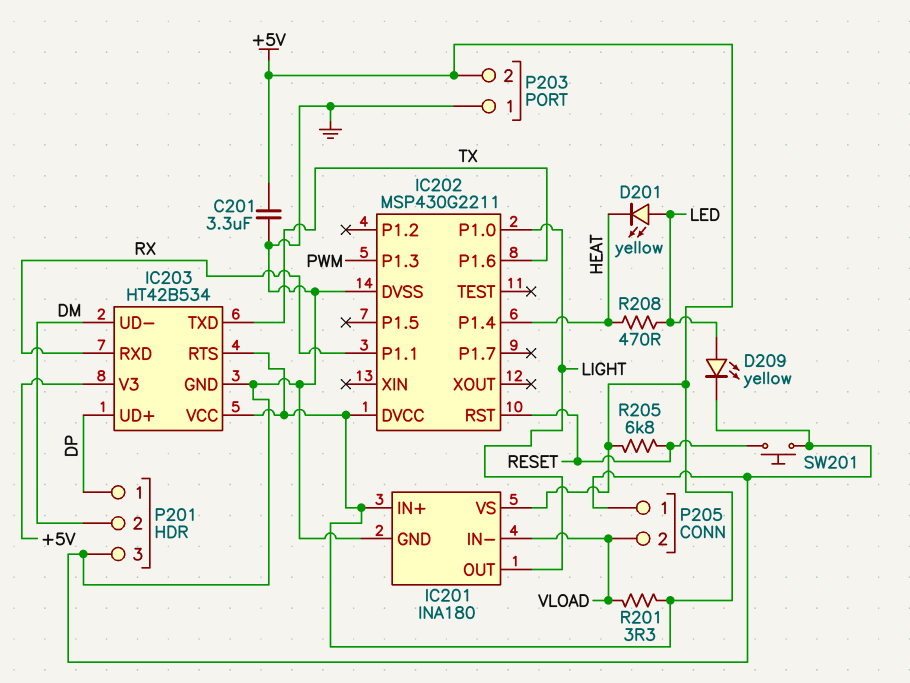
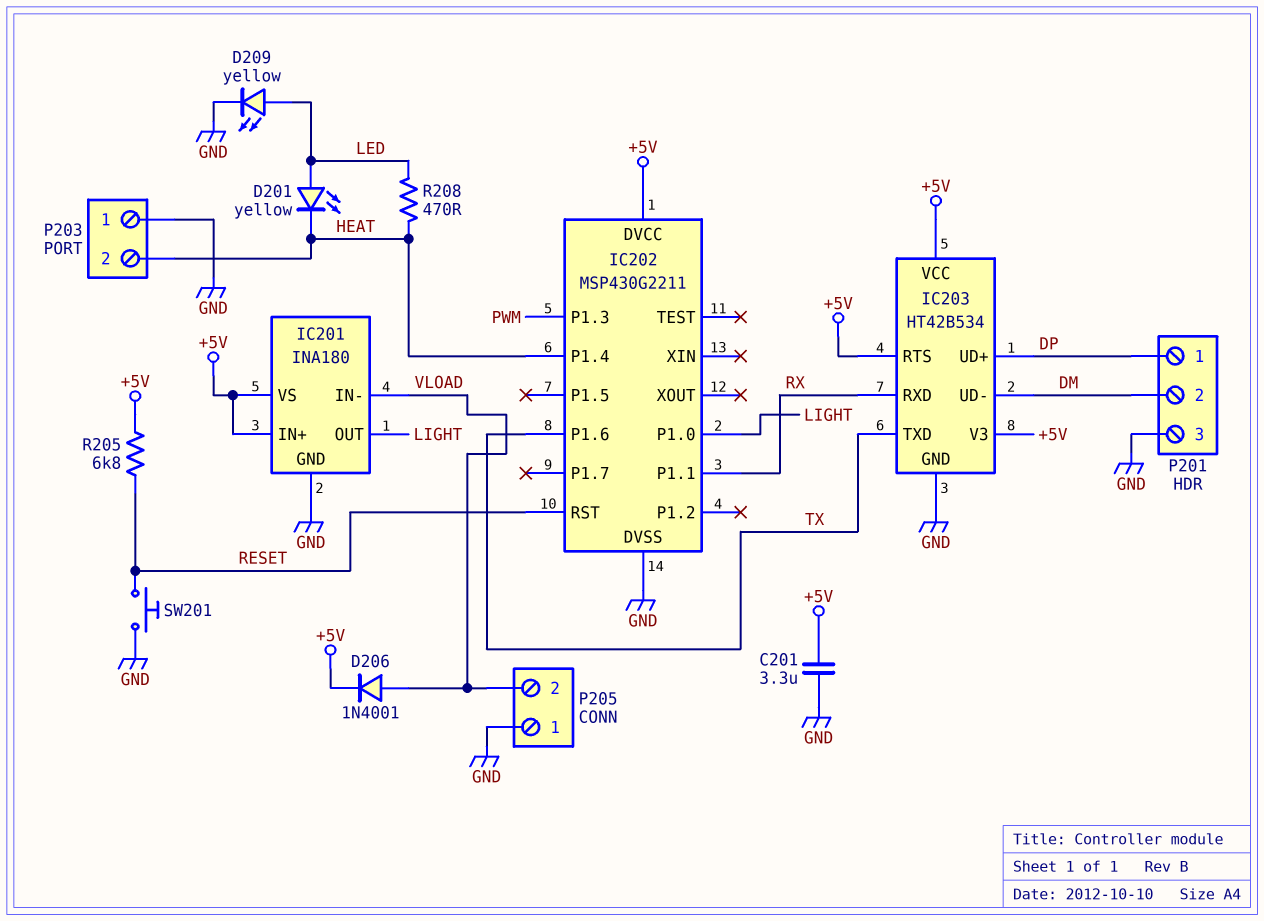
D206: none -> diode 1N4001 (A VLOAD, K +5V)
P203 pin 2: +5V -> HEAT
R201: 3.3 (+5V, VLOAD) -> none

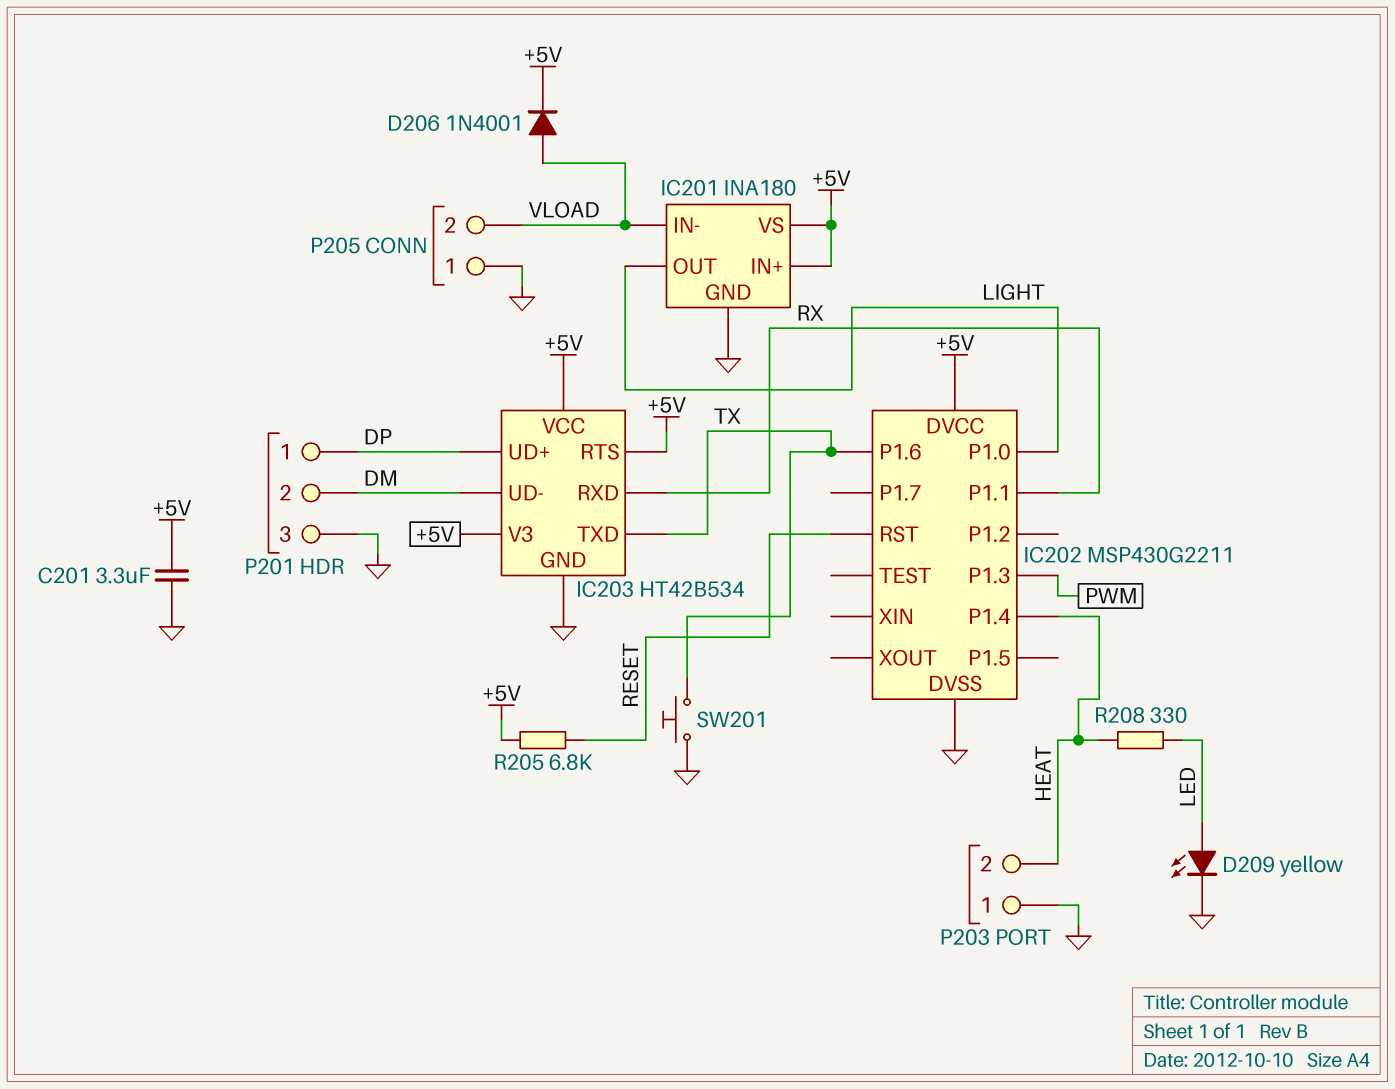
D201: LED yellow (A LED, K HEAT) -> none
R208: 470 (HEAT, LED) -> 330 (HEAT, LED)
SW201: button (GND, RESET) -> button (GND, TX)

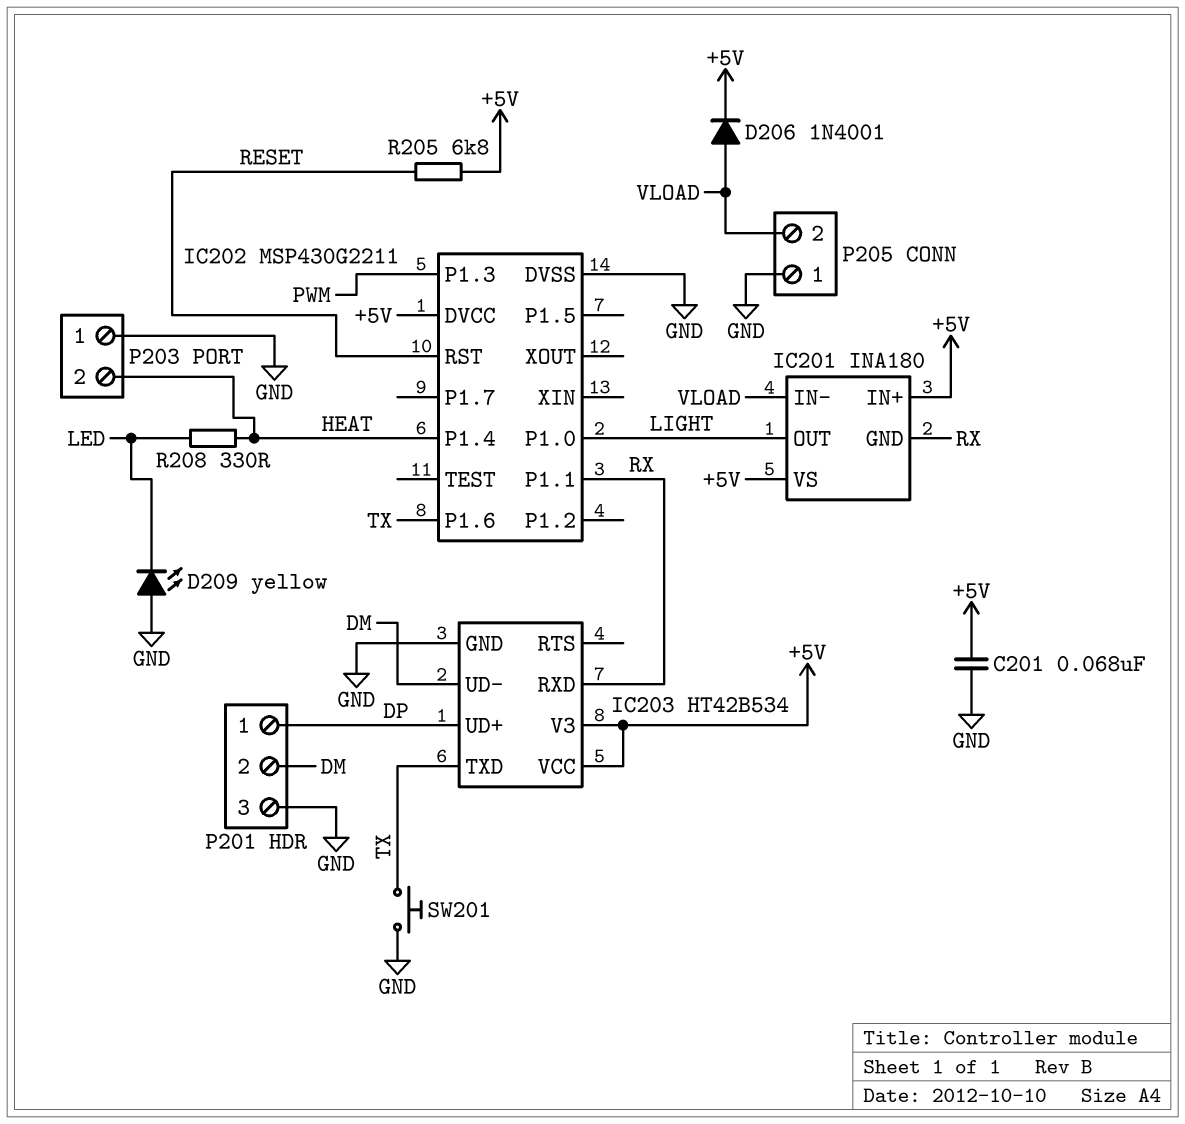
C201: 3.3uF (+5V, GND) -> 68nF (+5V, GND)
D209: LED yellow (A LED, K GND) -> LED yellow (A GND, K LED)
IC201 pin GND: GND -> RX
IC203 pin RTS: +5V -> none

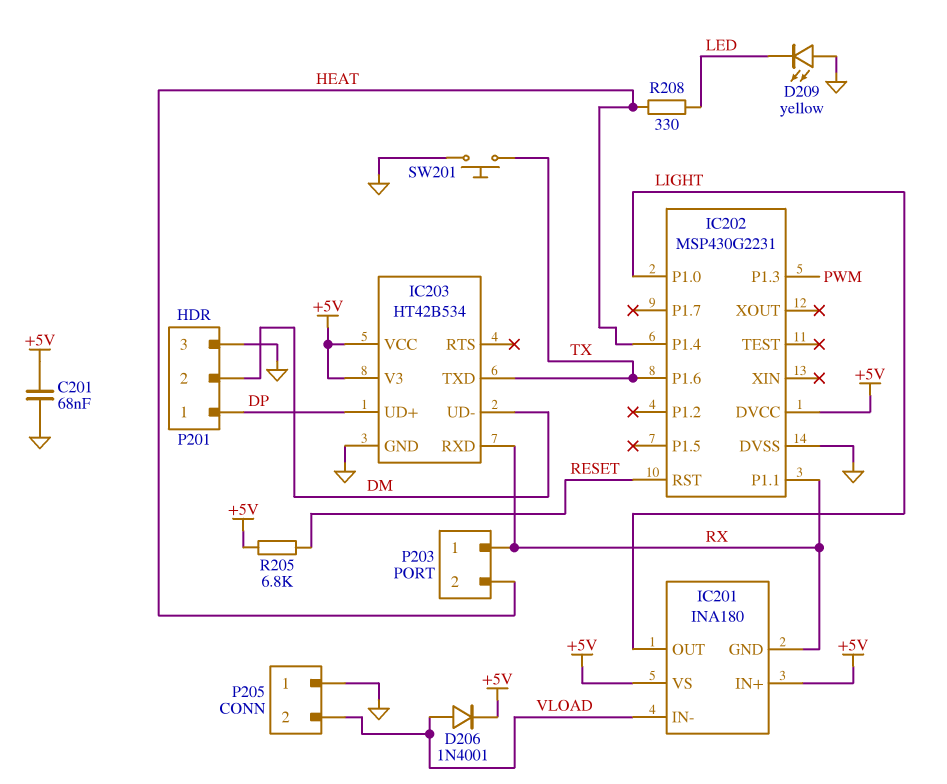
IC202: MSP430G2211 -> MSP430G2231
P203 pin 1: GND -> RX

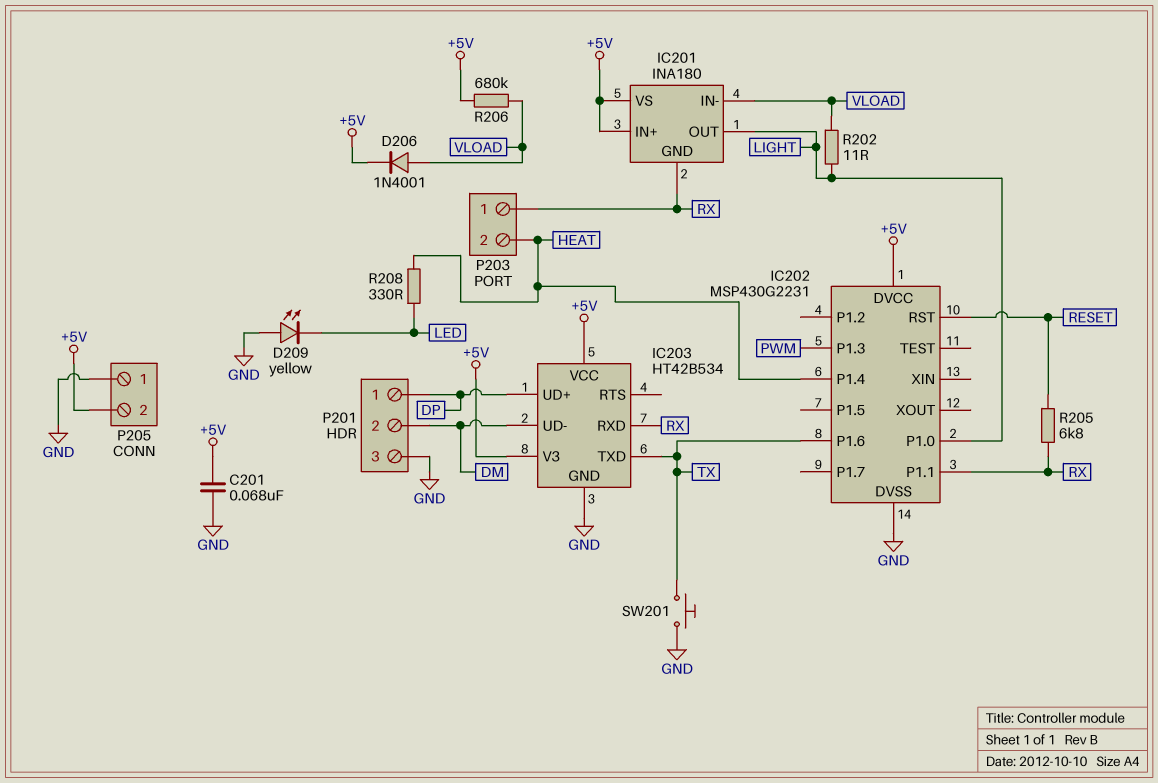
P205 pin 2: VLOAD -> +5V
R202: none -> 11 (LIGHT, VLOAD)
R205: 6.8k (+5V, RESET) -> 6.8k (RESET, RX)
R206: none -> 680k (+5V, VLOAD)

